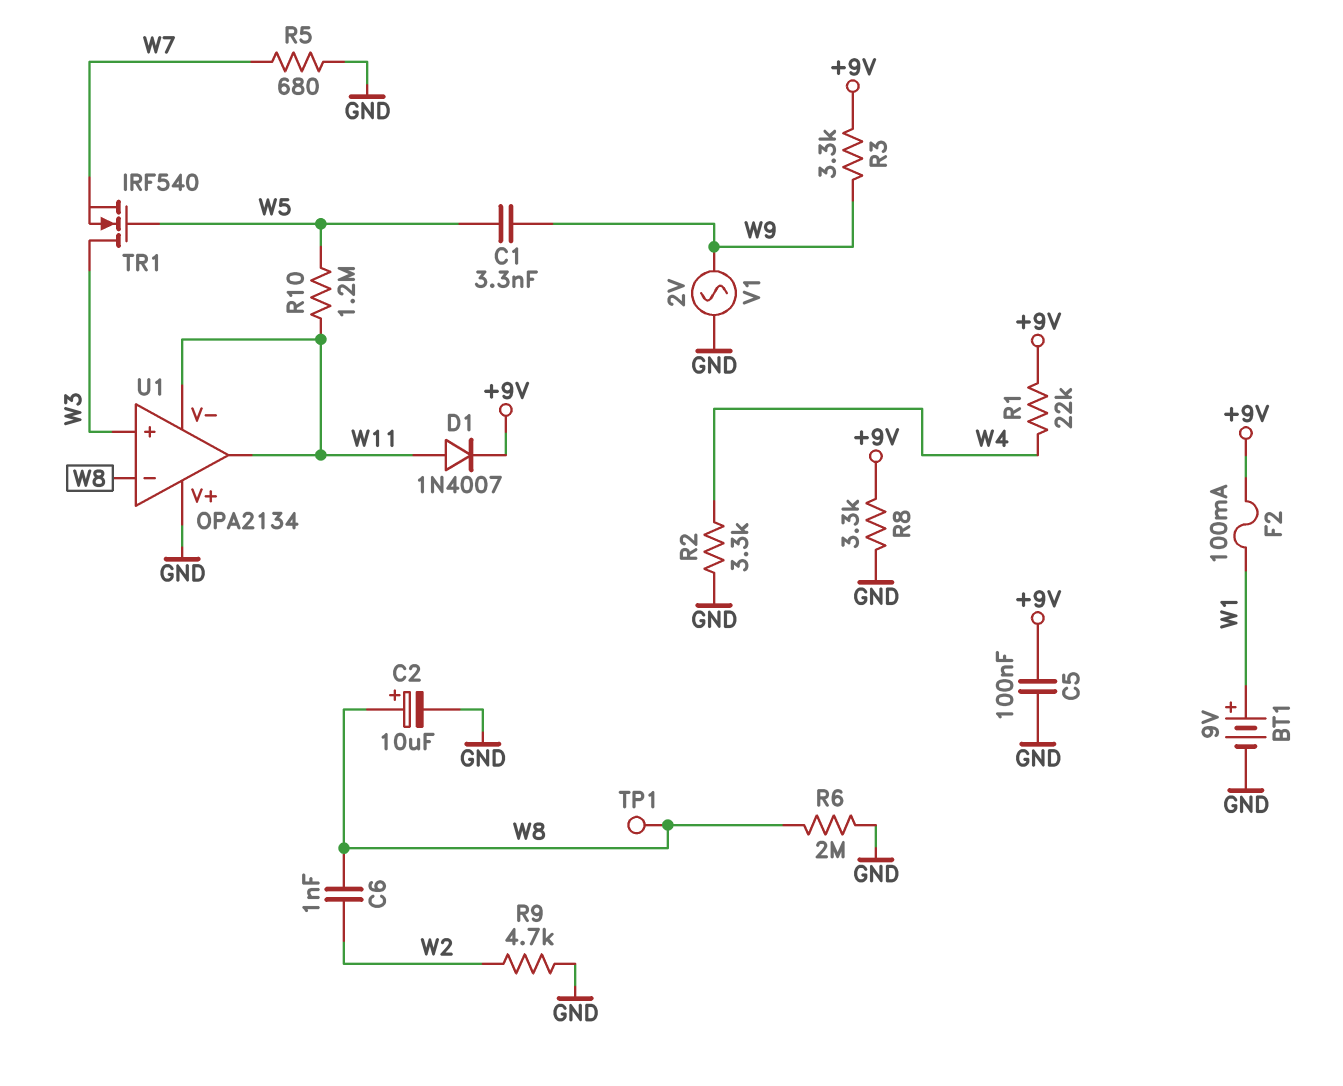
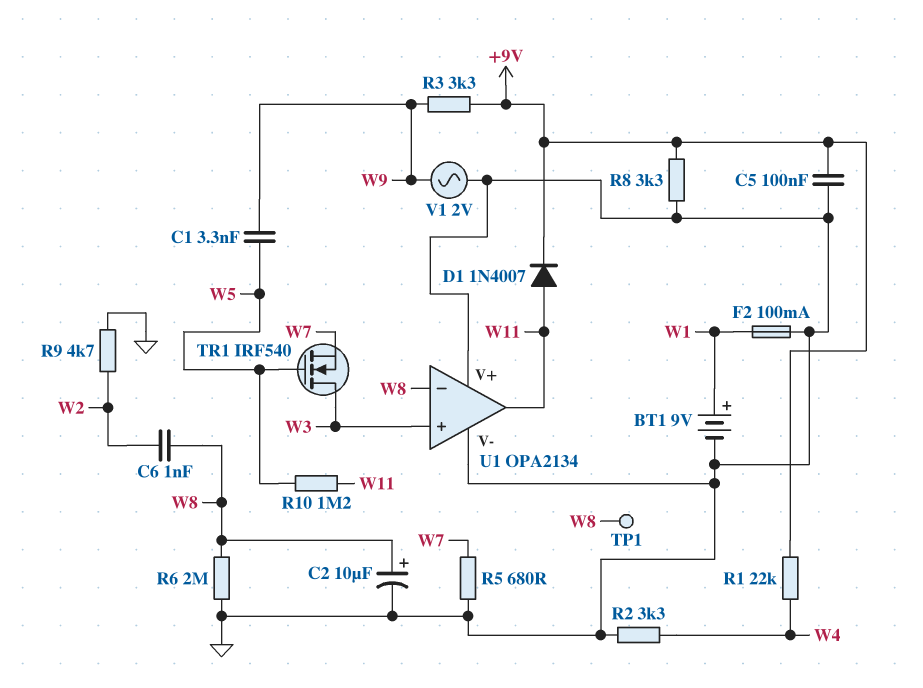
F2: 100mA (+9V, W1) -> 100mA (GND, W1)
U1 pin V-: W11 -> GND

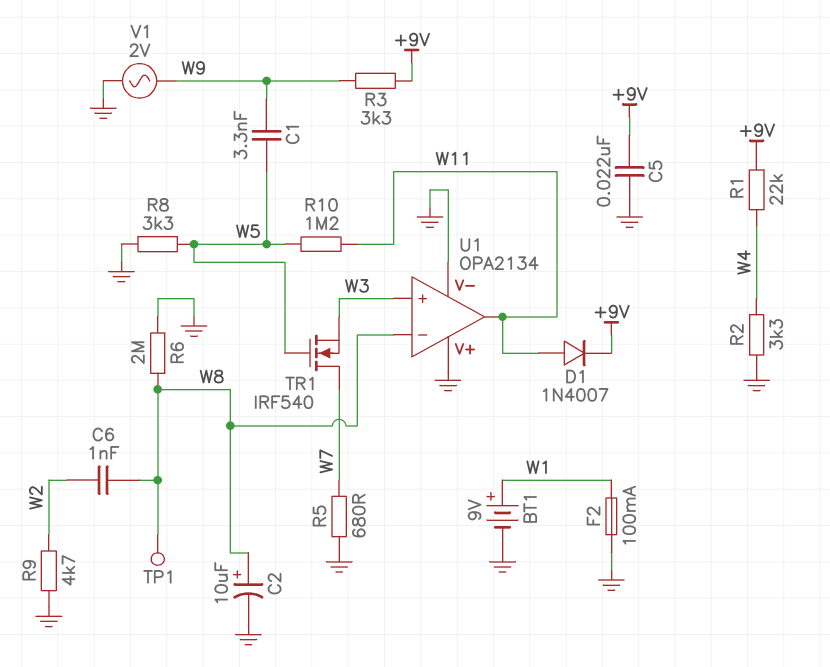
C5: 100nF (+9V, GND) -> 22nF (+9V, GND)
R8: 3.3k (+9V, GND) -> 3.3k (GND, W5)
TR1: NMOS IRF540 (G W5, D W3, S W7) -> NMOS IRF540 (G W5, D W7, S W3)

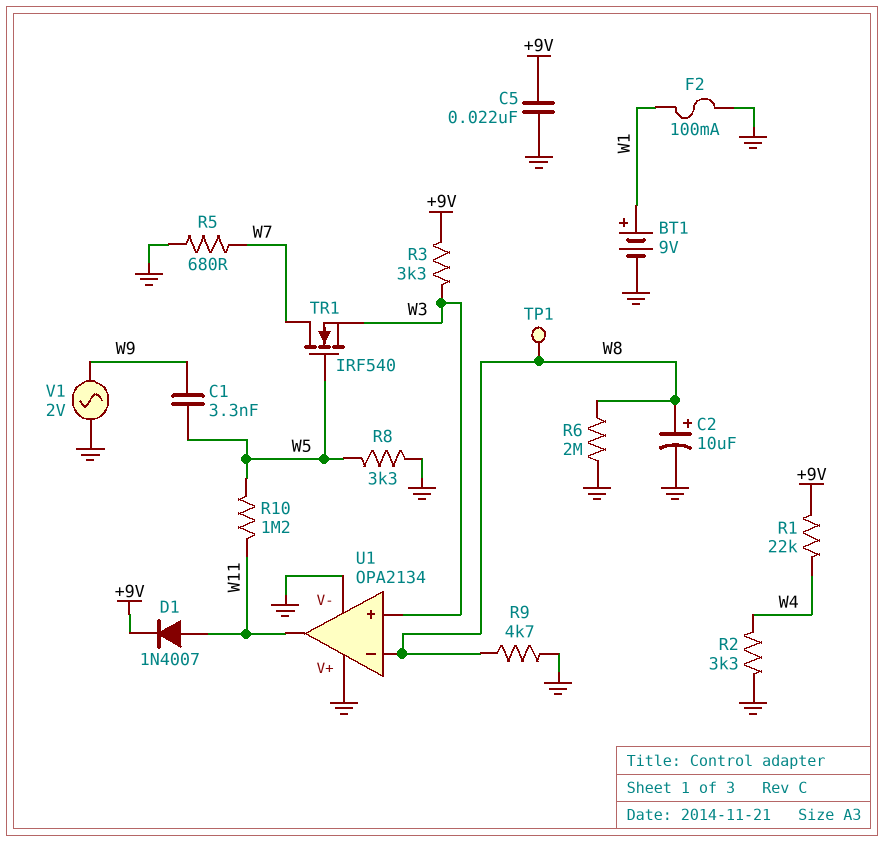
C6: 1nF (W2, W8) -> none
R3: 3.3k (+9V, W9) -> 3.3k (+9V, W3)
R9: 4.7k (GND, W2) -> 4.7k (GND, W8)

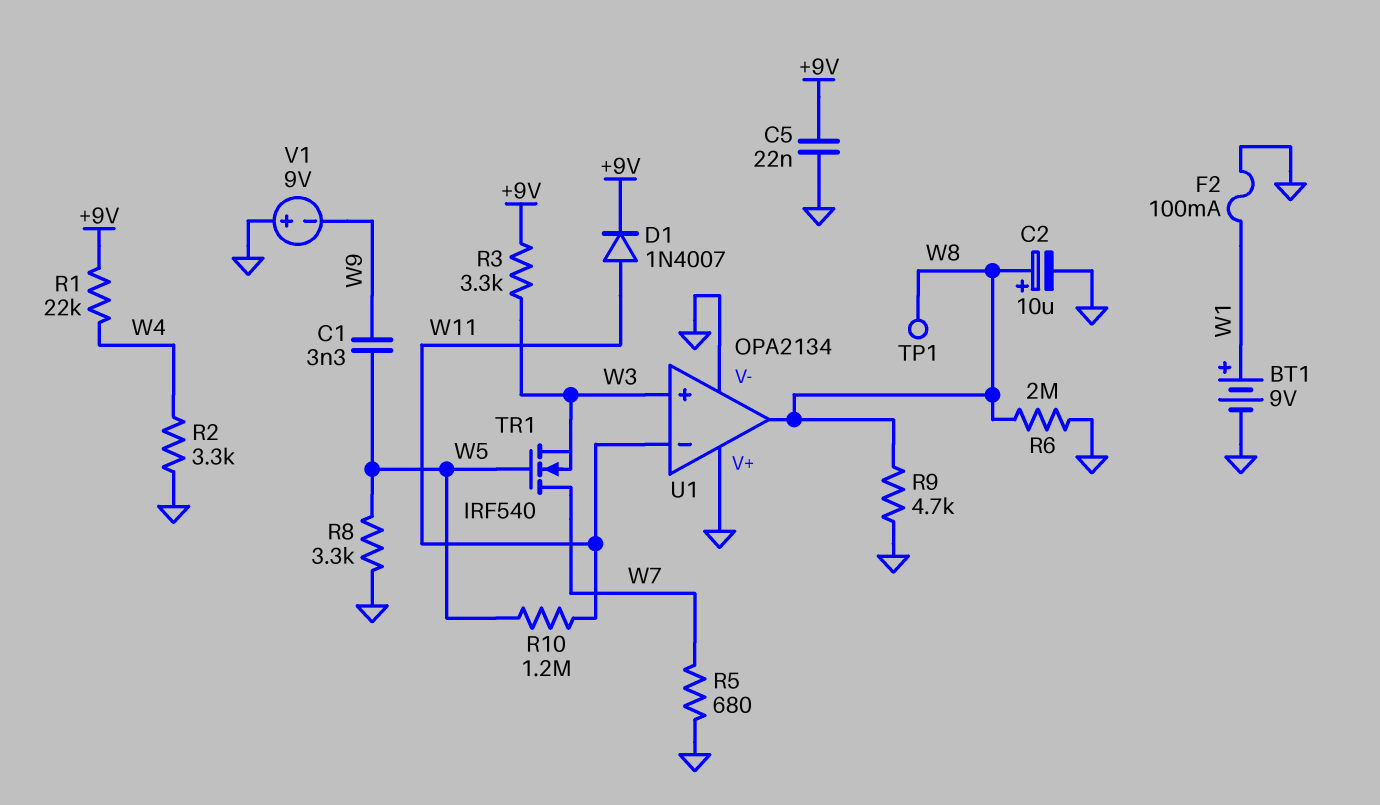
U1 pin in-: W8 -> W11
U1 pin out: W11 -> W8
V1: AC 2V (GND, W9) -> 9V (plus GND, minus W9)

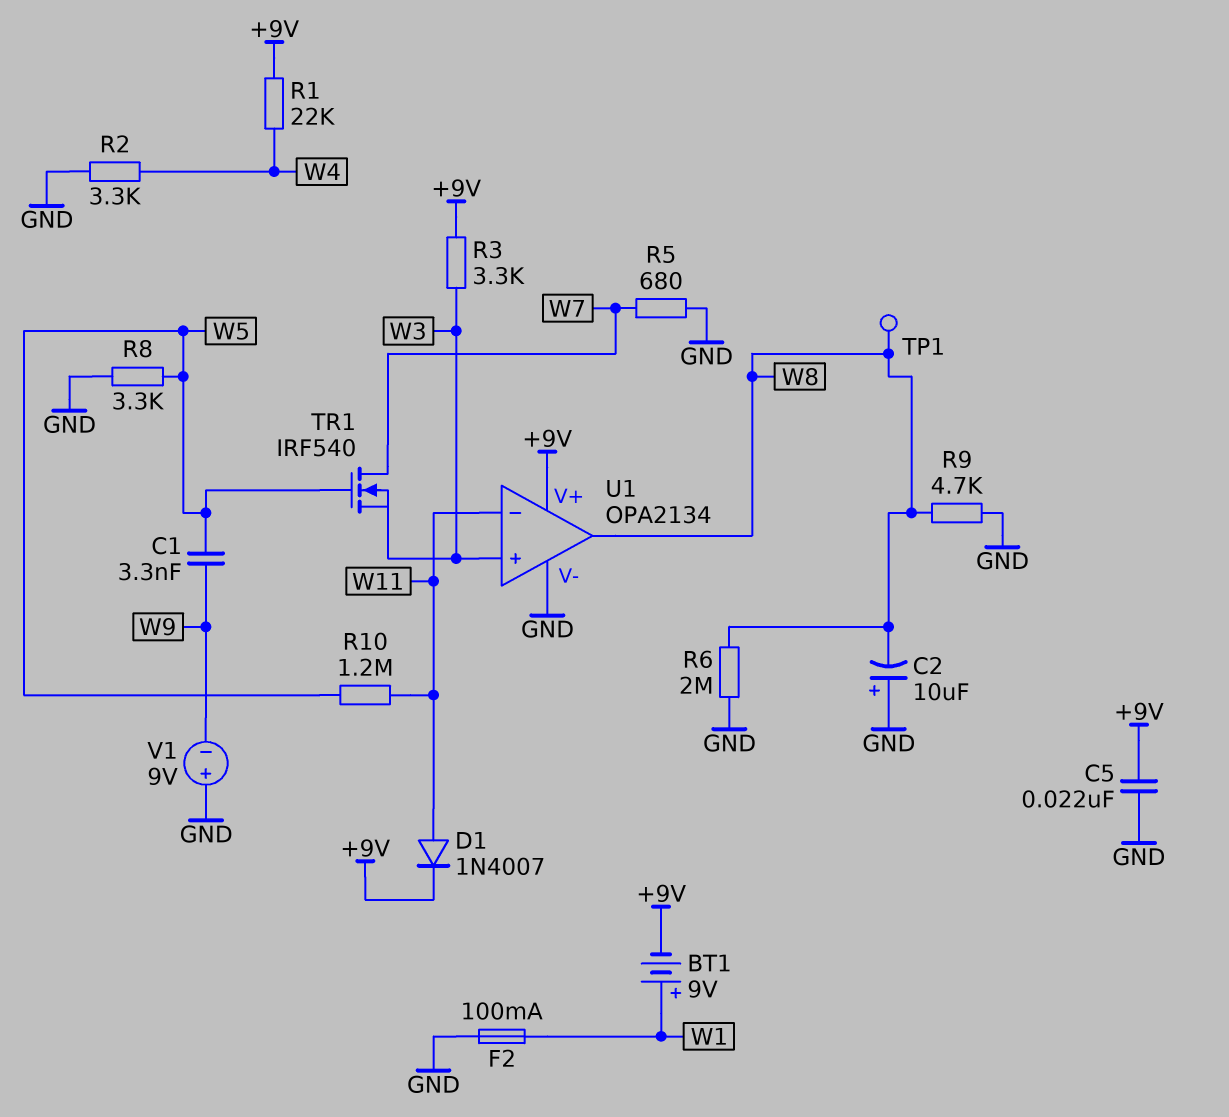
BT1: 9V (plus W1, minus GND) -> 9V (plus W1, minus +9V)
C2: 10uF (plus W8, minus GND) -> 10uF (plus GND, minus W8)
U1 pin V+: GND -> +9V

